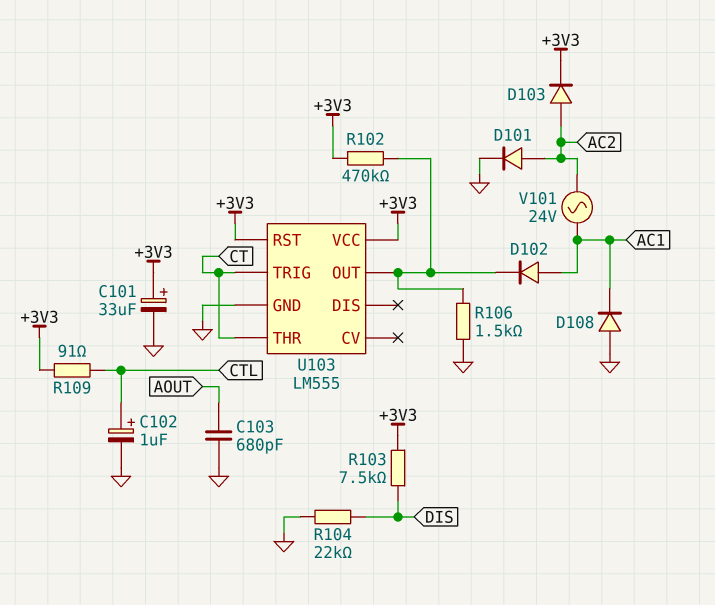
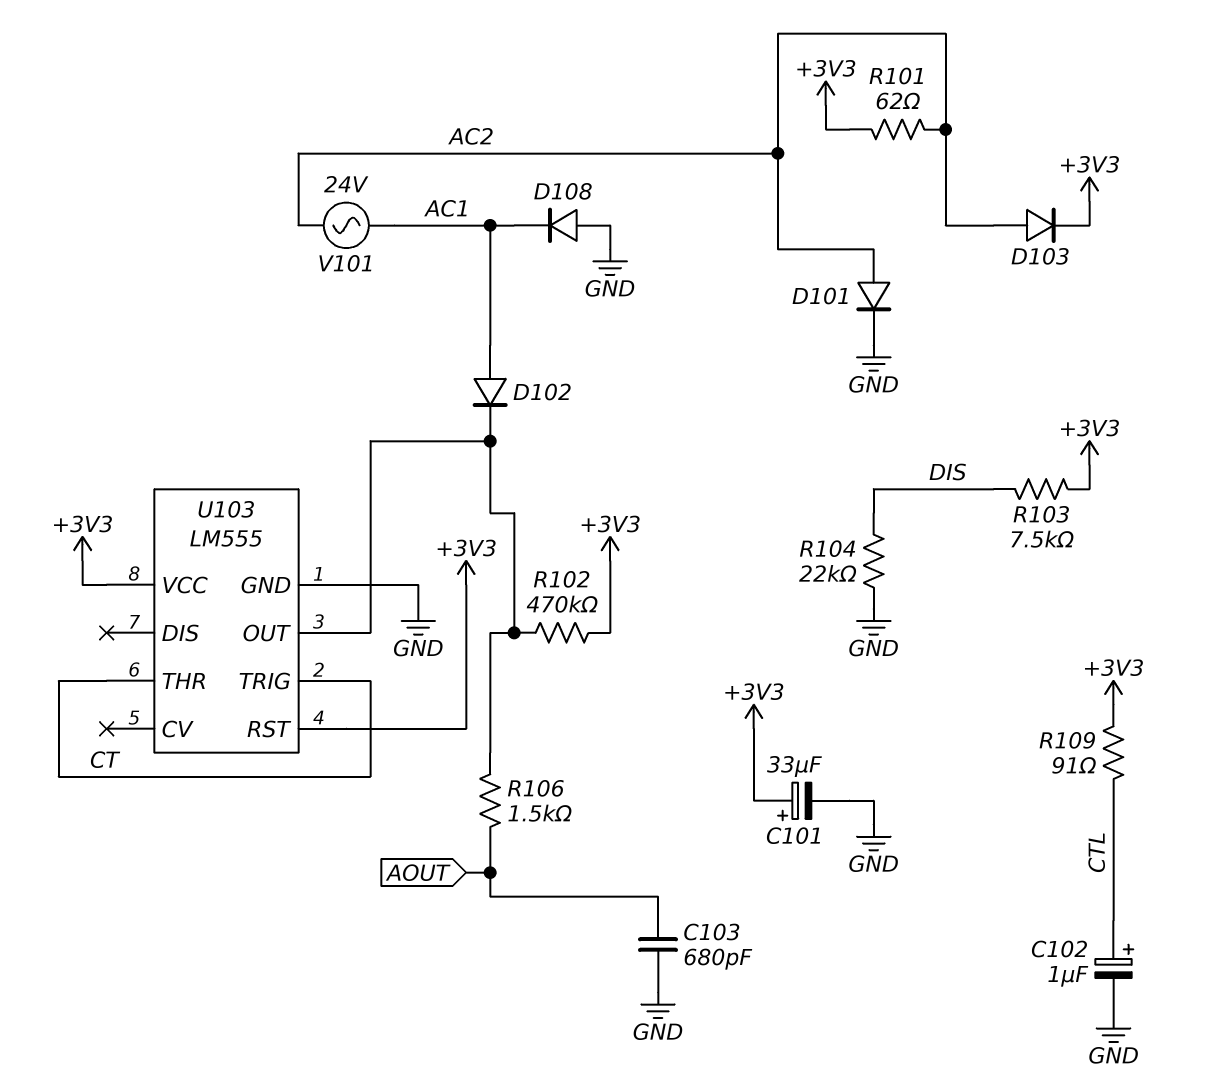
R101: none -> 62 (+3V3, AC2)
R106: 1.5k (GND, U103/OUT) -> 1.5k (AOUT, U103/OUT)

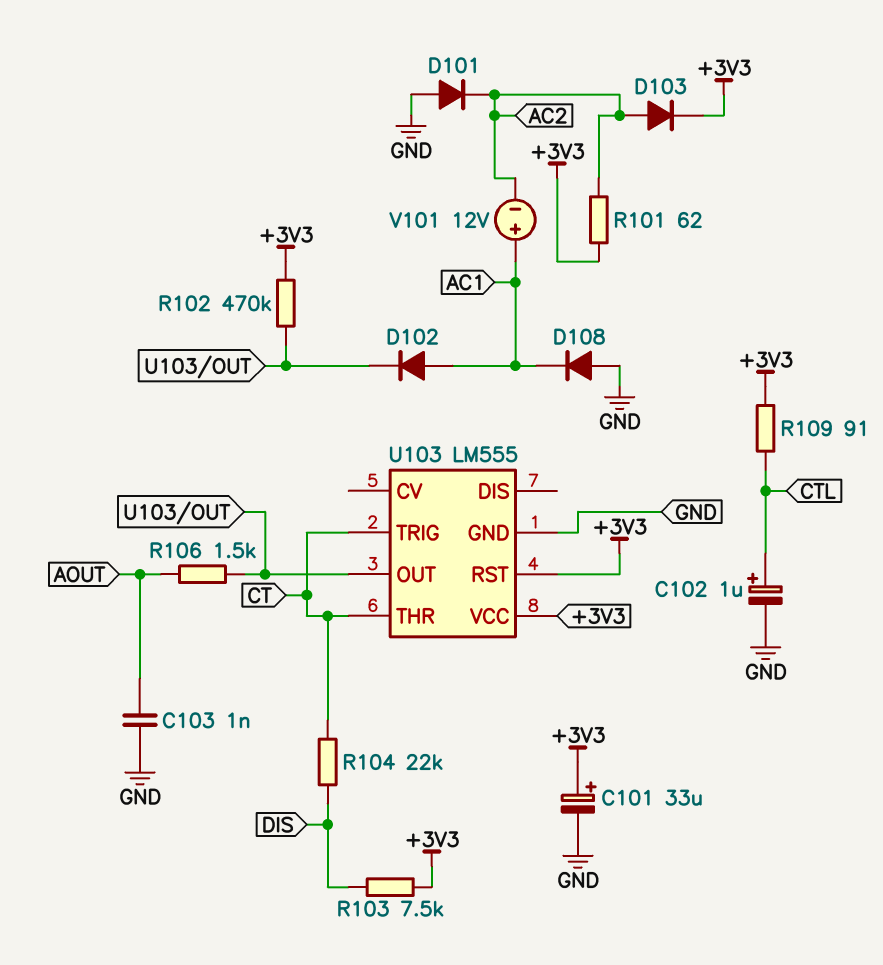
C103: 680pF (AOUT, GND) -> 1nF (AOUT, GND)
D101: diode (A AC2, K GND) -> diode (A GND, K AC2)
R104: 22k (DIS, GND) -> 22k (CT, DIS)
V101: AC 24V (AC1, AC2) -> 12V (plus AC1, minus AC2)

